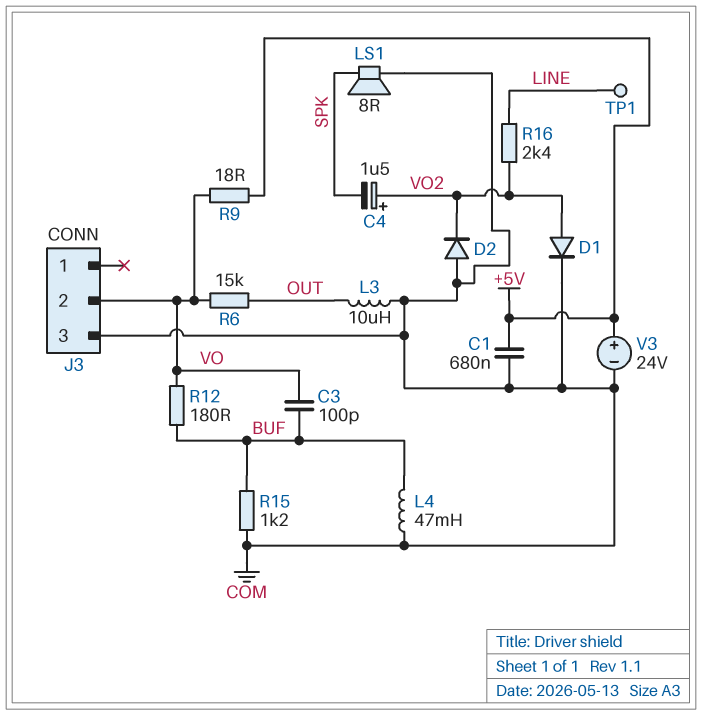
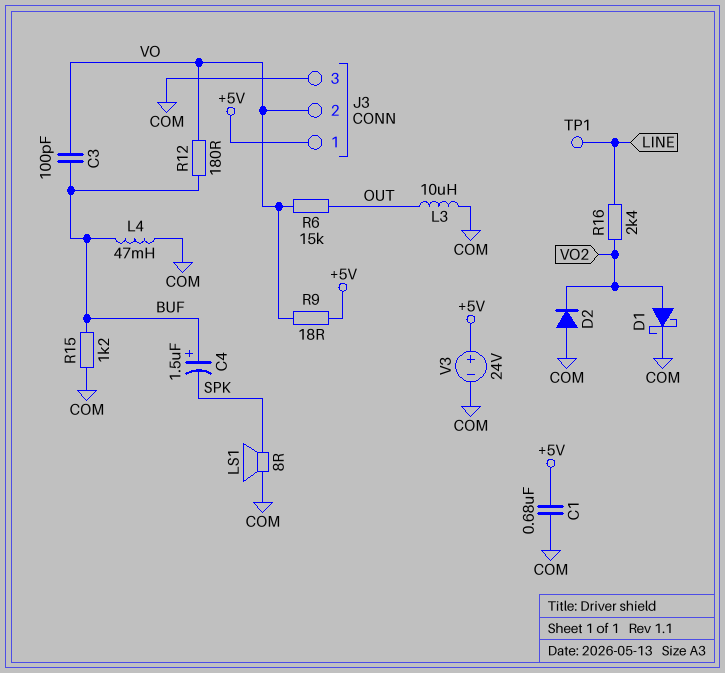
C4: 1.5uF (plus VO2, minus SPK) -> 1.5uF (plus BUF, minus SPK)
D1: diode (A VO2, K COM) -> schottky (A VO2, K COM)
J3 pin 1: none -> +5V

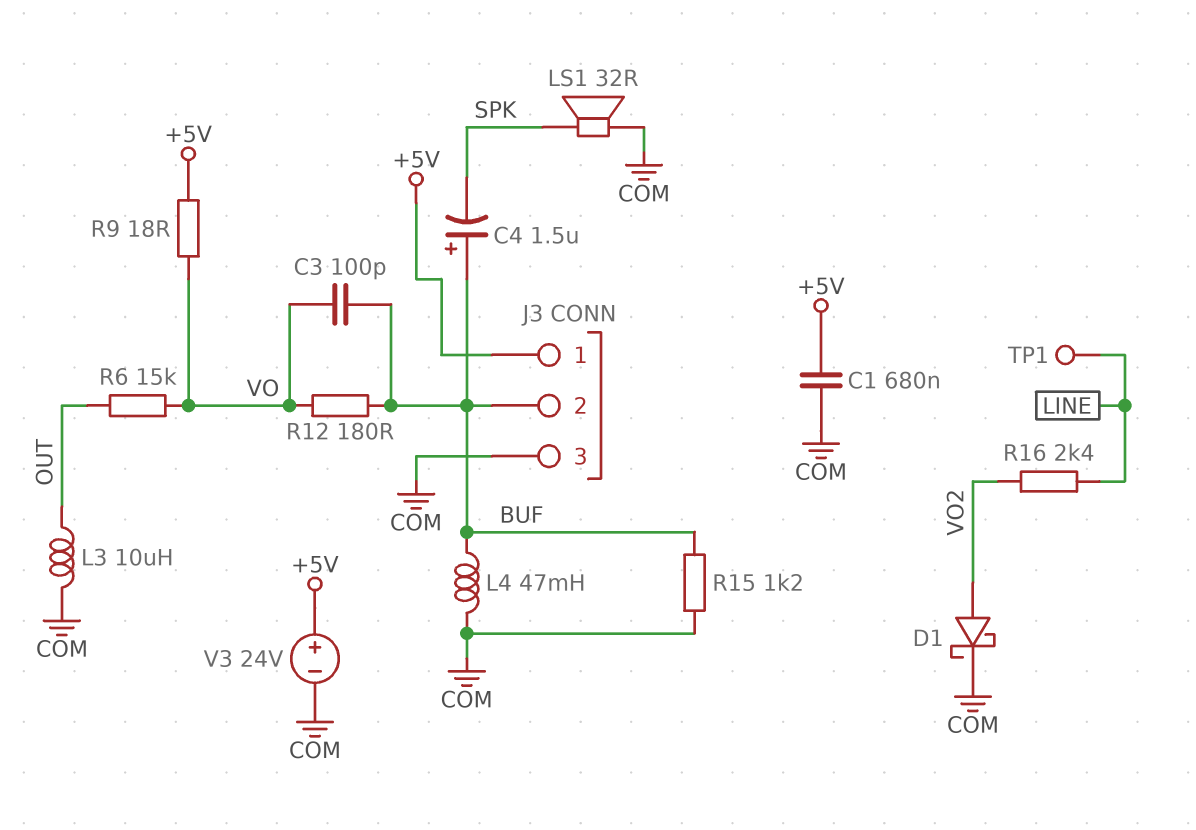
D2: diode (A COM, K VO2) -> none
J3 pin 2: VO -> BUF
LS1: speaker 8R (COM, SPK) -> speaker 32R (COM, SPK)

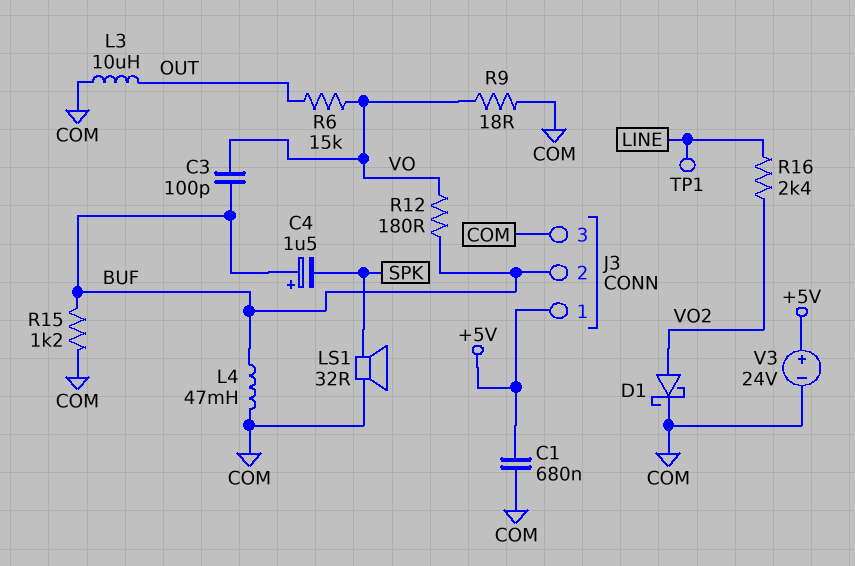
R9: 18 (+5V, VO) -> 18 (COM, VO)

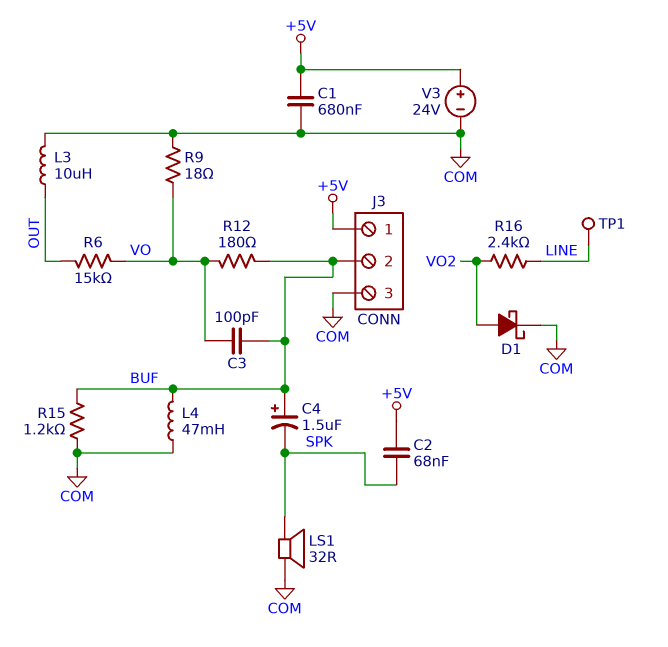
C2: none -> 68nF (+5V, SPK)

